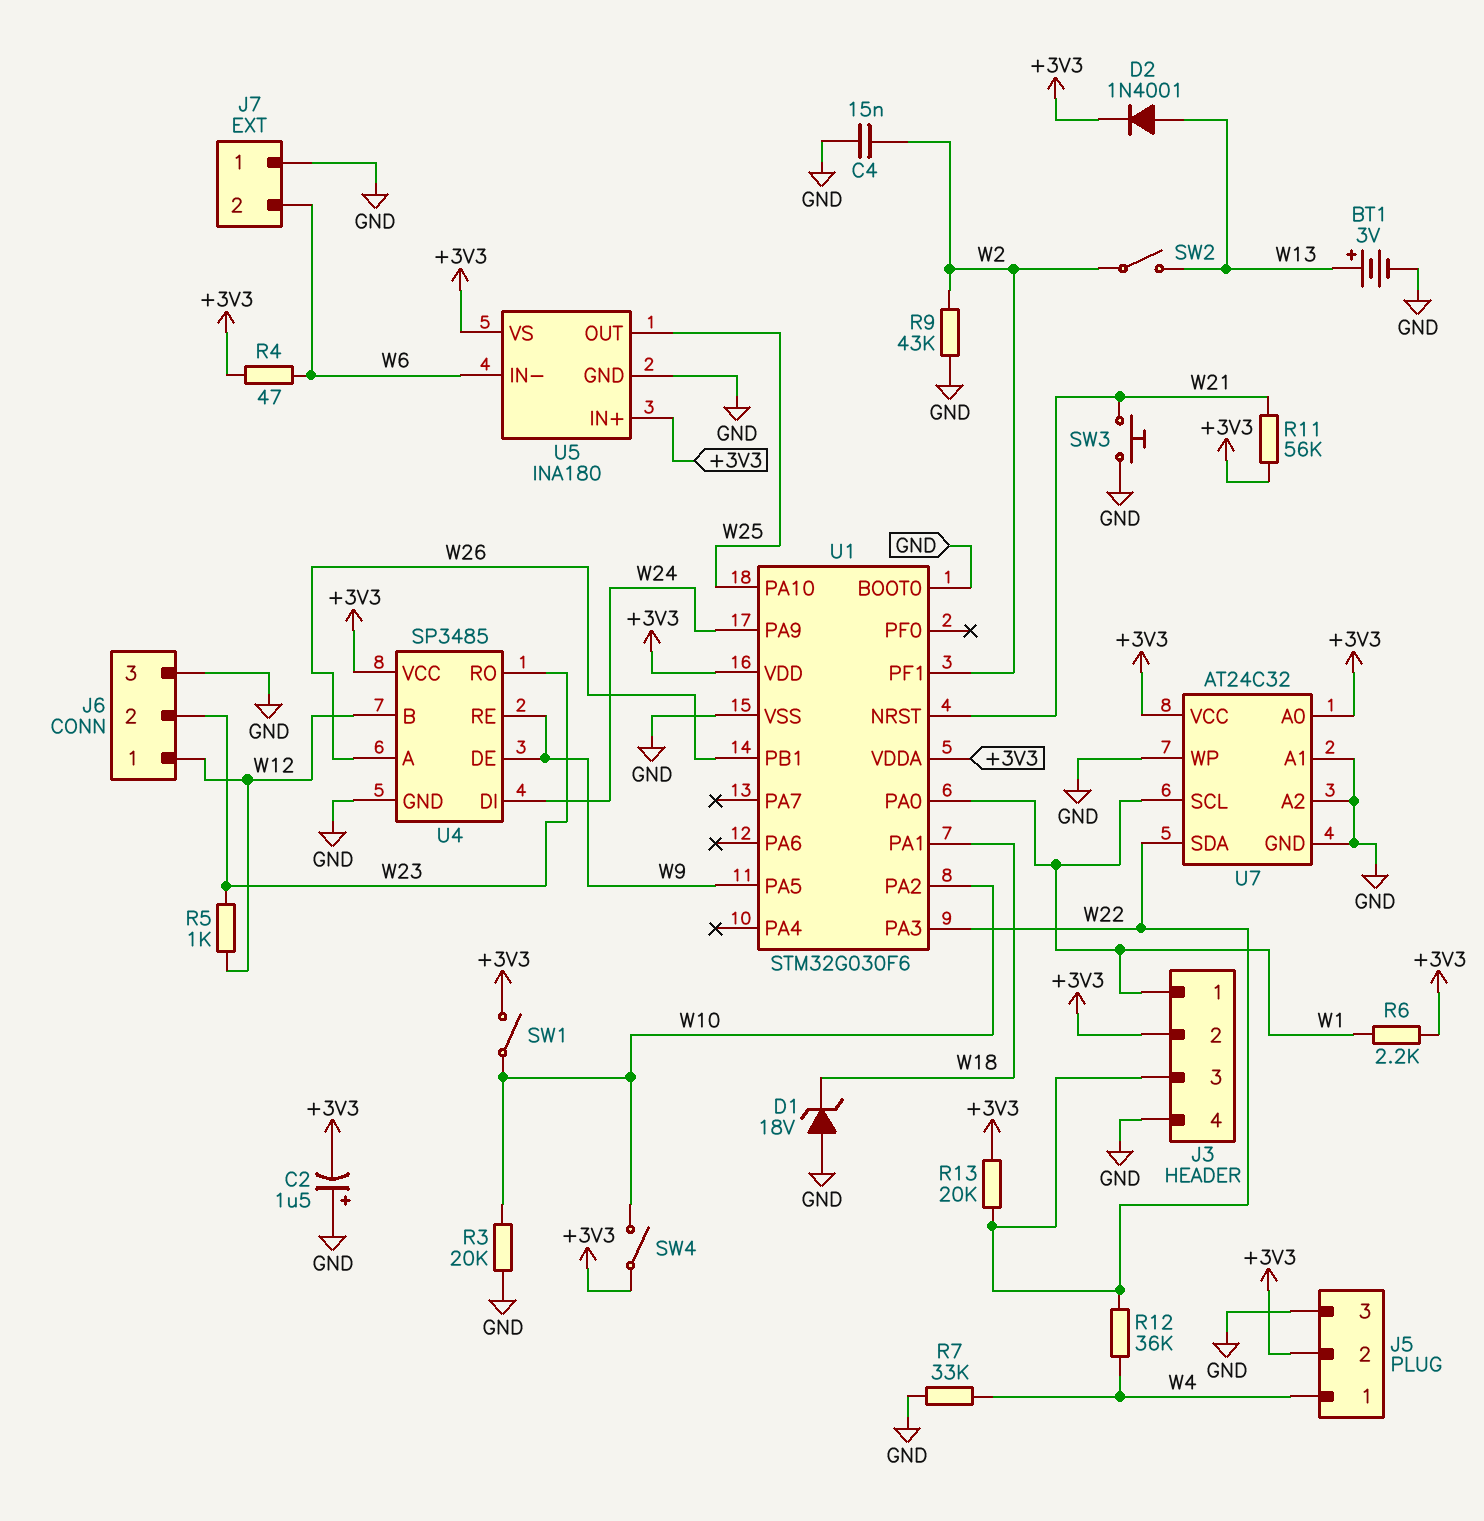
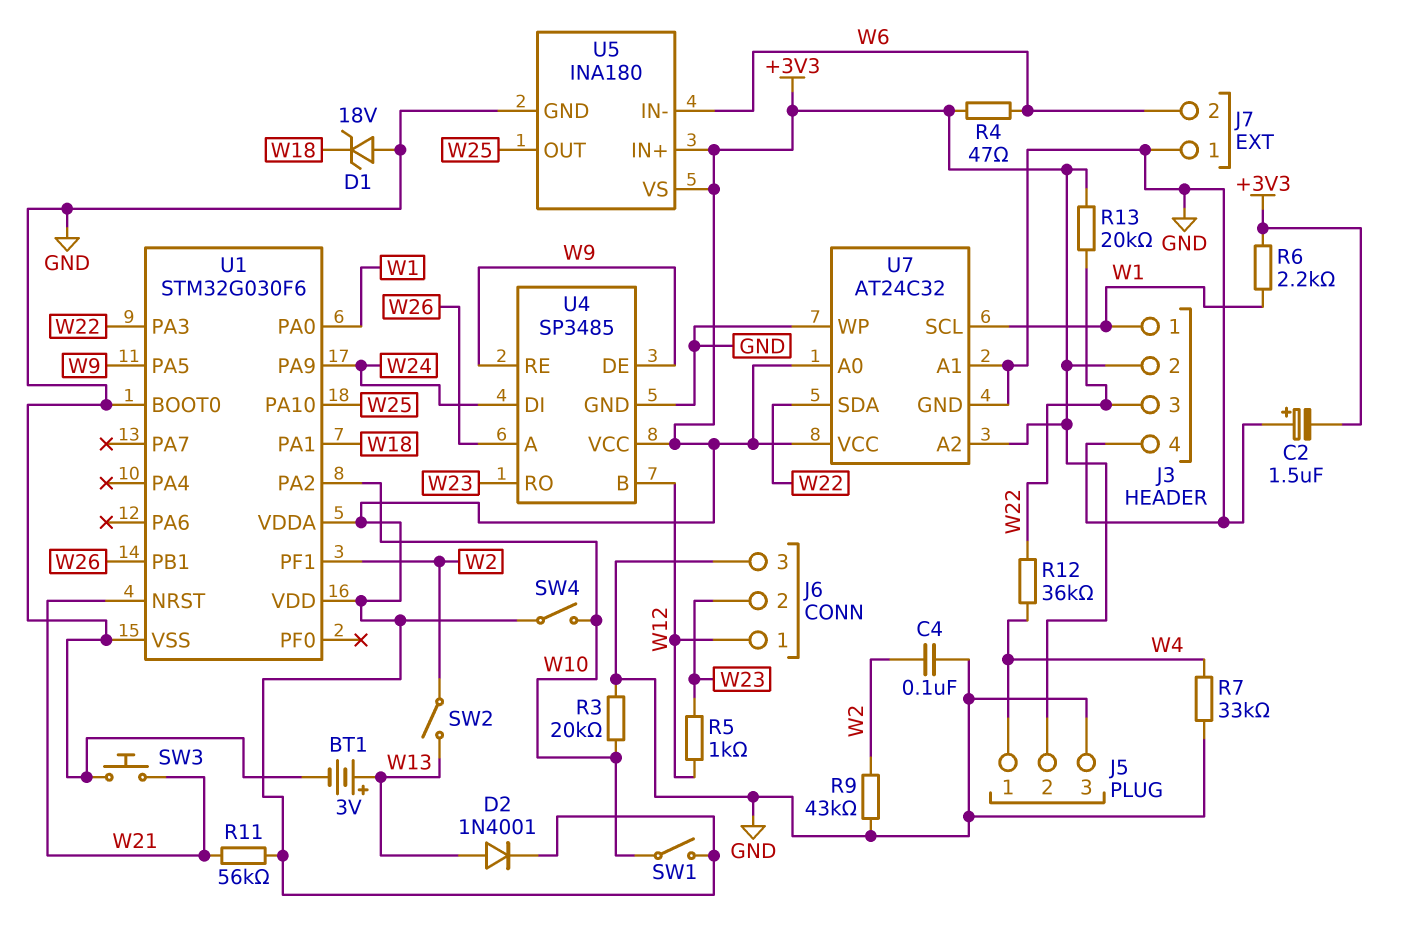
C4: 15nF (GND, W2) -> 100nF (GND, W2)
U7 pin A2: GND -> +3V3

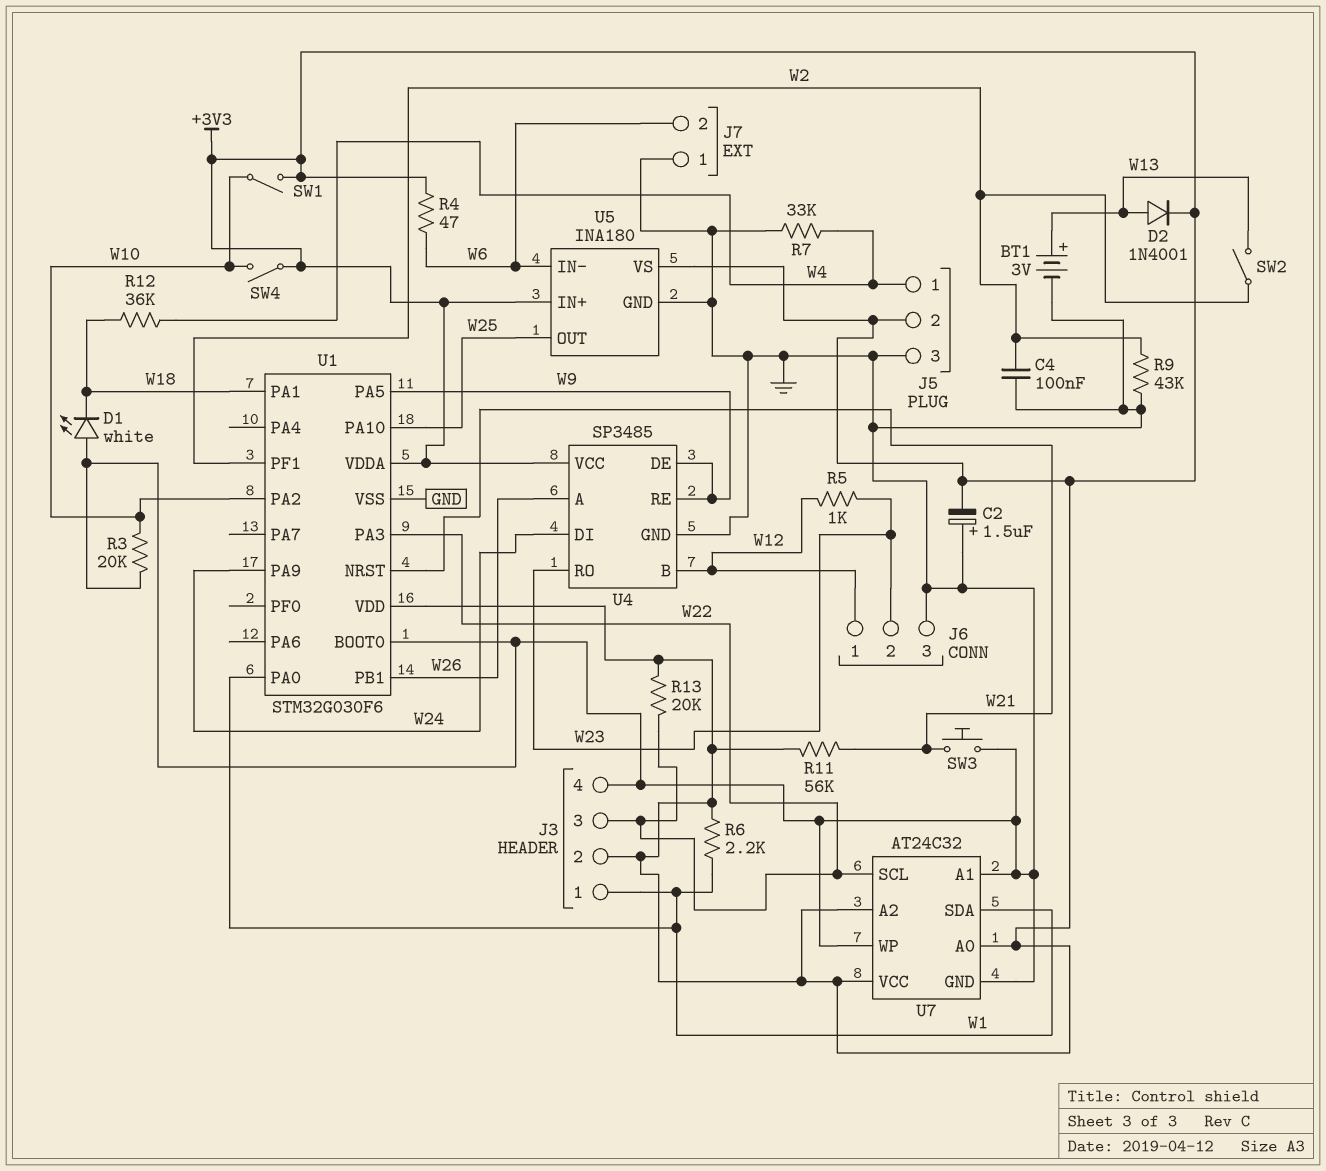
D1: zener 18V (A GND, K W18) -> LED white (A GND, K W18)
R12: 36k (W4, W22) -> 36k (W4, W18)
U7 pin SCL: W1 -> W22
U7 pin SDA: W22 -> W1

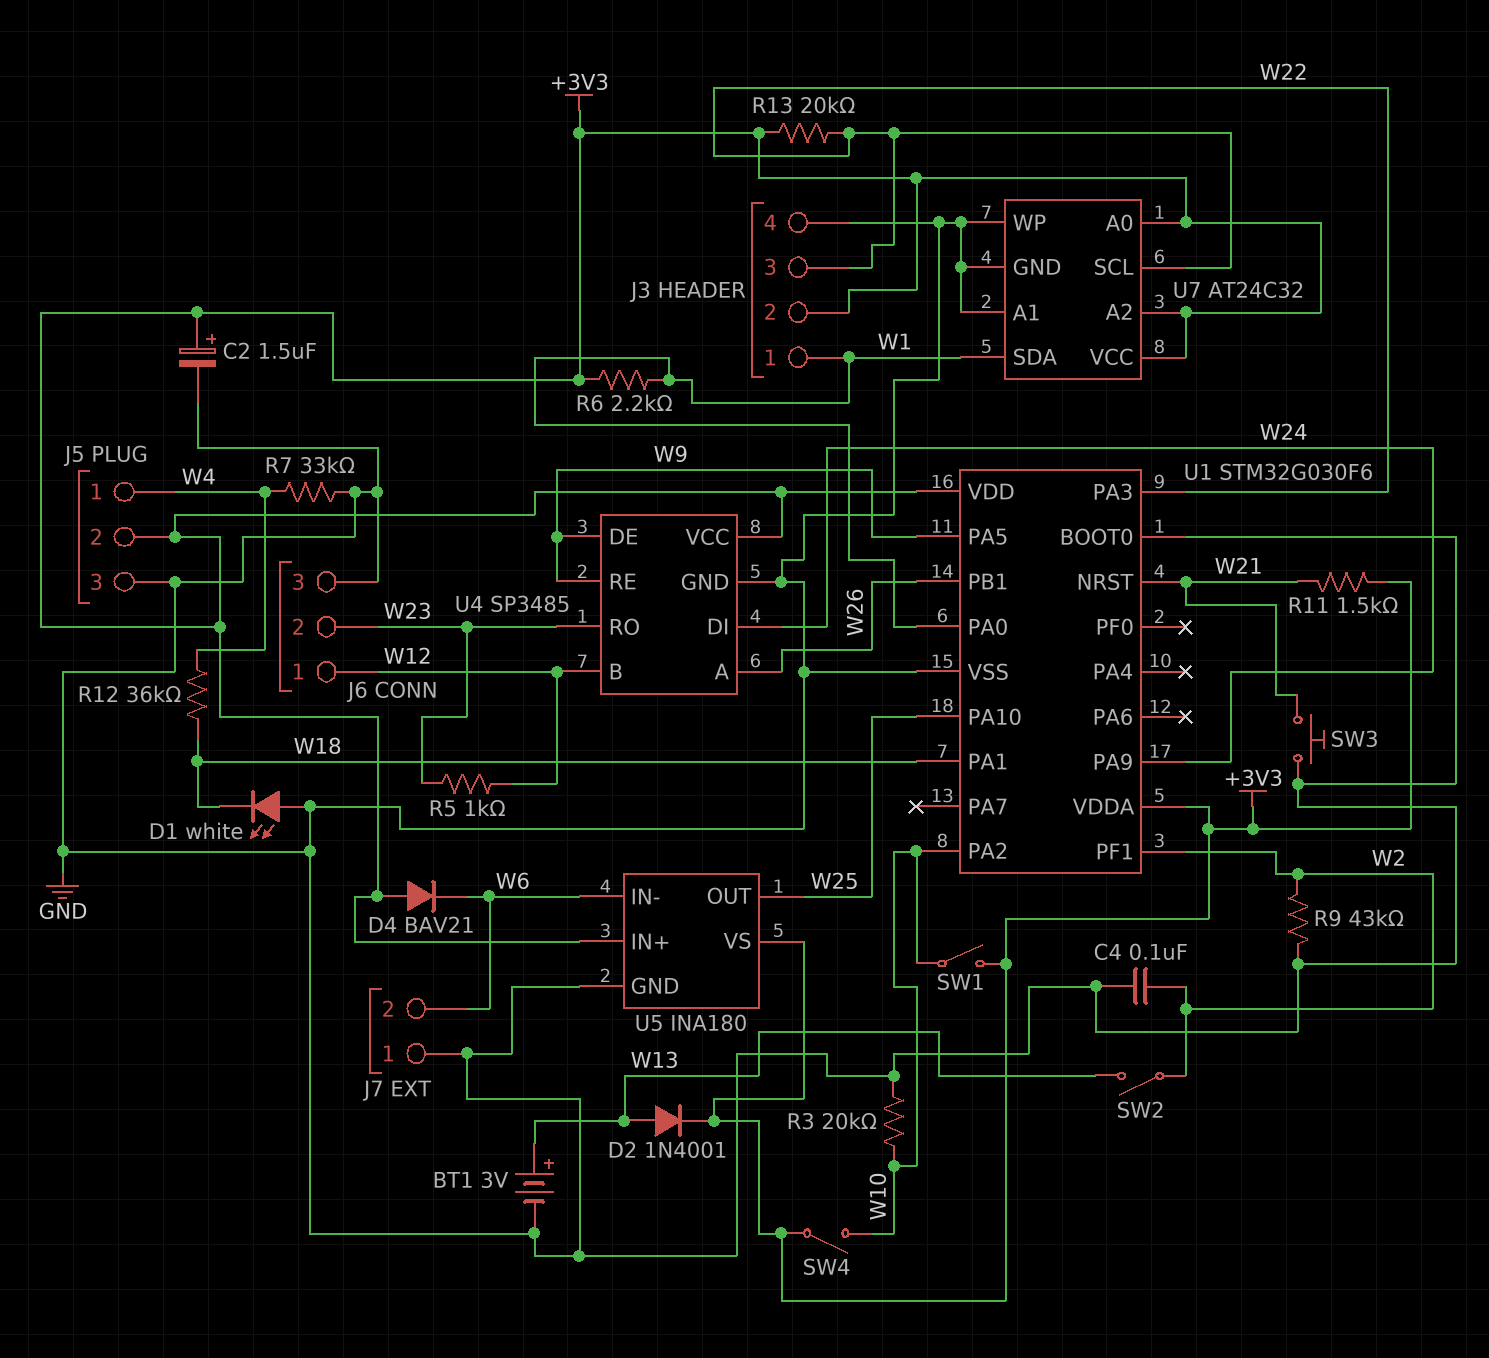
C2: 1.5uF (plus GND, minus +3V3) -> 1.5uF (plus +3V3, minus GND)
D4: none -> diode BAV21 (A +3V3, K W6)
R4: 47 (+3V3, W6) -> none
R11: 56k (+3V3, W21) -> 1.5k (+3V3, W21)

